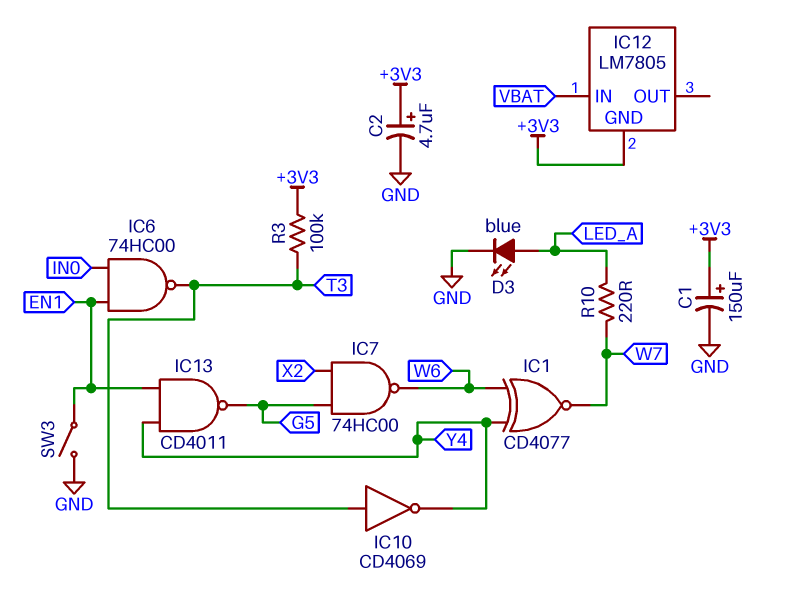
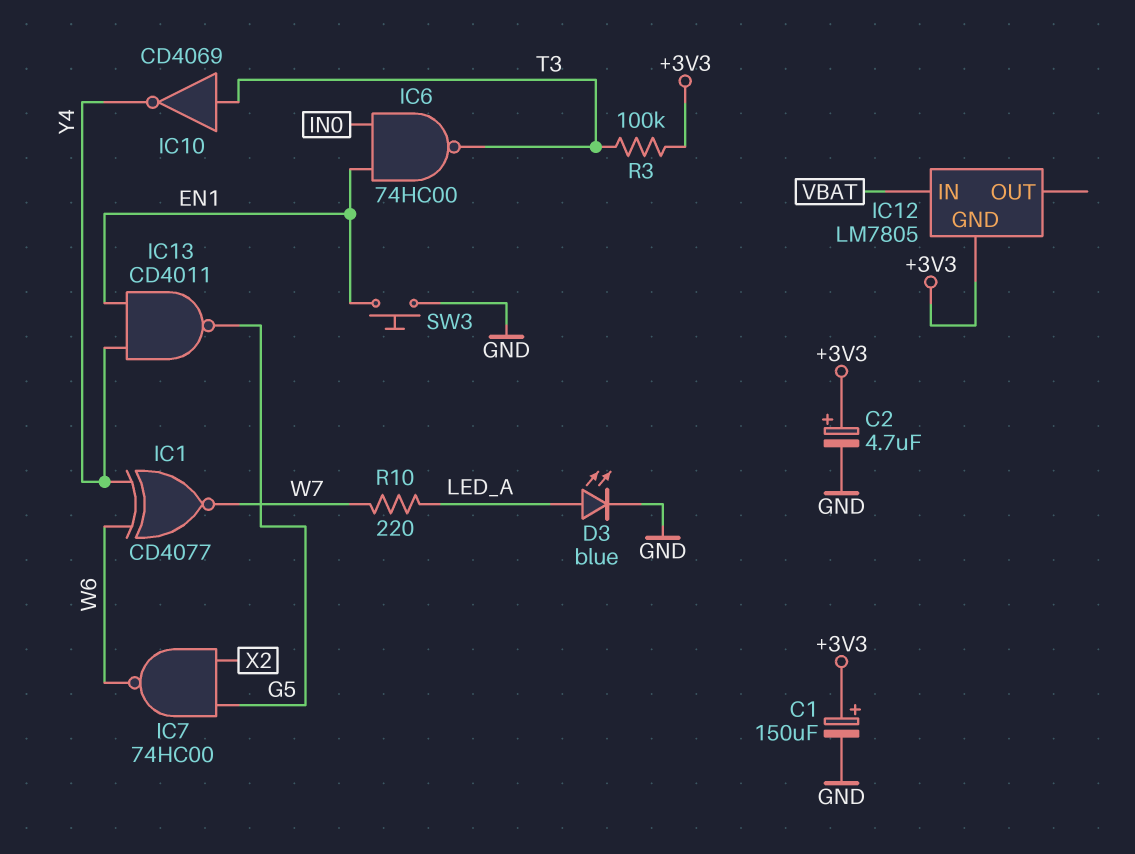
SW3: switch (EN1, GND) -> button (EN1, GND)

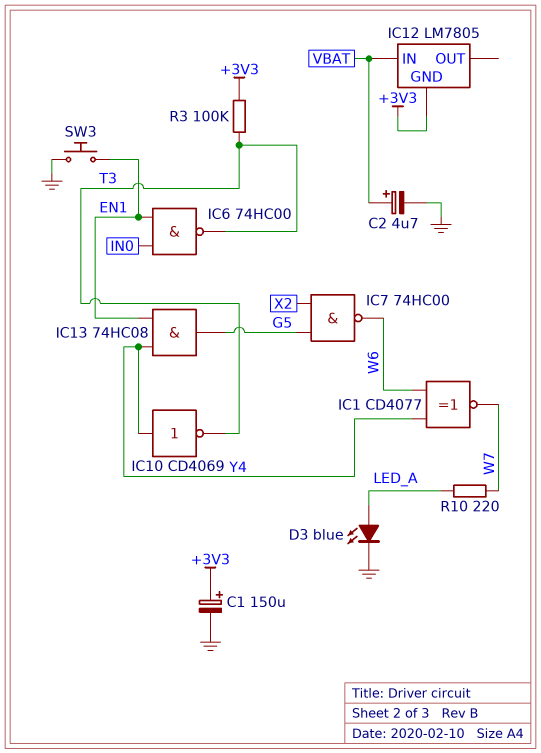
C2: 4.7uF (plus +3V3, minus GND) -> 4.7uF (plus VBAT, minus GND)
IC10: NOT CD4069 (in T3, out Y4) -> NOT CD4069 (in Y4, out T3)
IC13: NAND CD4011 (in EN1, in Y4, out G5) -> AND 74HC08 (in EN1, in Y4, out G5)

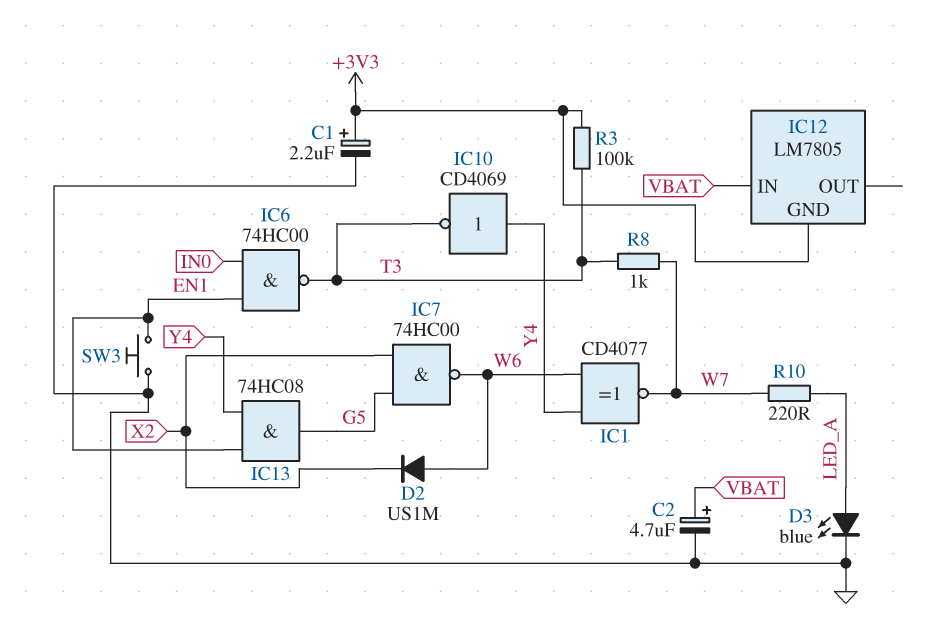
C1: 150uF (plus +3V3, minus GND) -> 2.2uF (plus +3V3, minus GND)
D2: none -> diode US1M (A W6, K X2)
R8: none -> 1k (T3, W7)

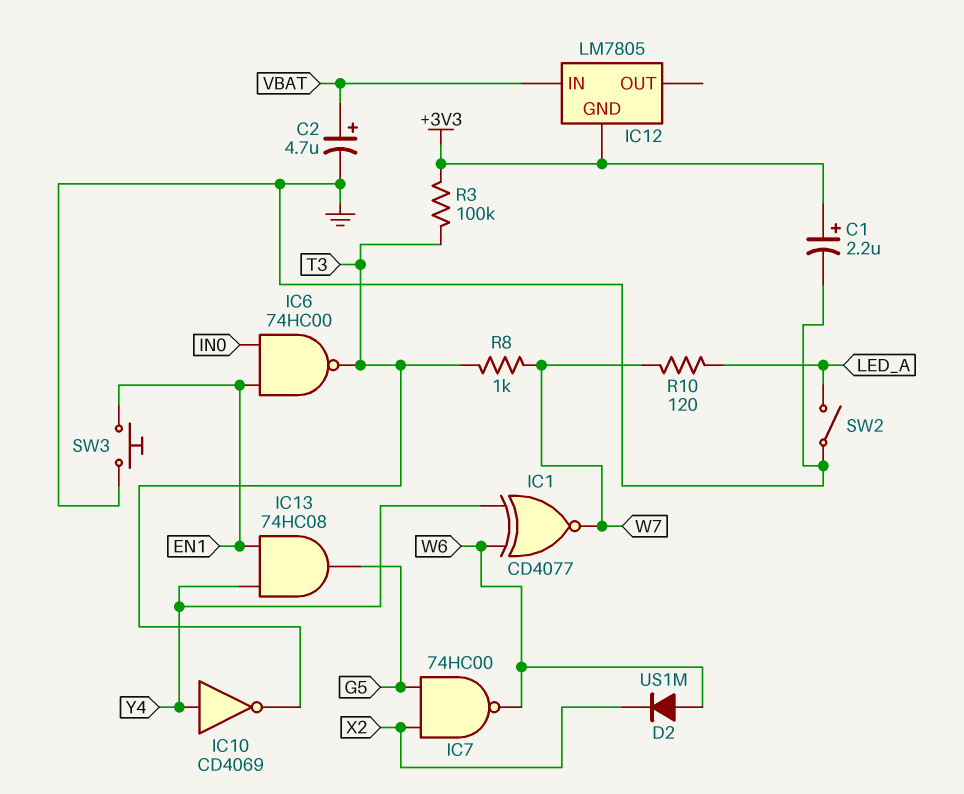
D3: LED blue (A LED_A, K GND) -> none
R10: 220 (LED_A, W7) -> 120 (LED_A, W7)
SW2: none -> switch (GND, LED_A)

